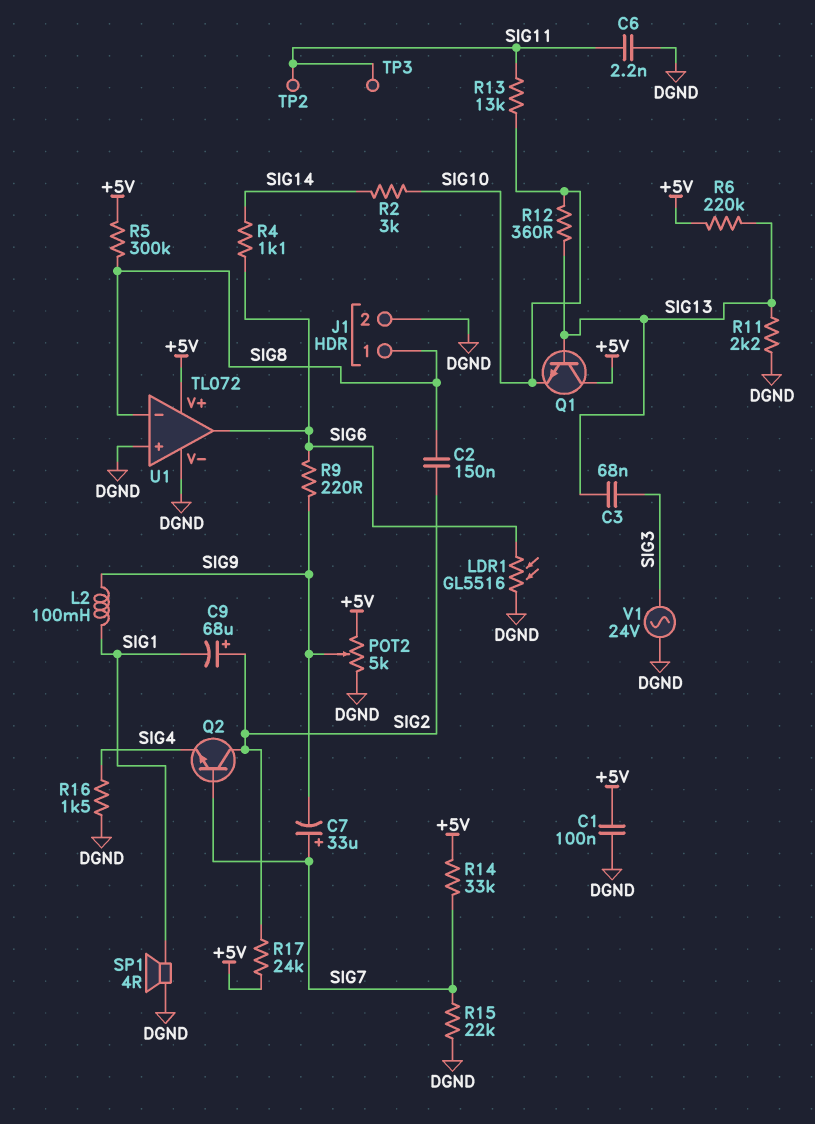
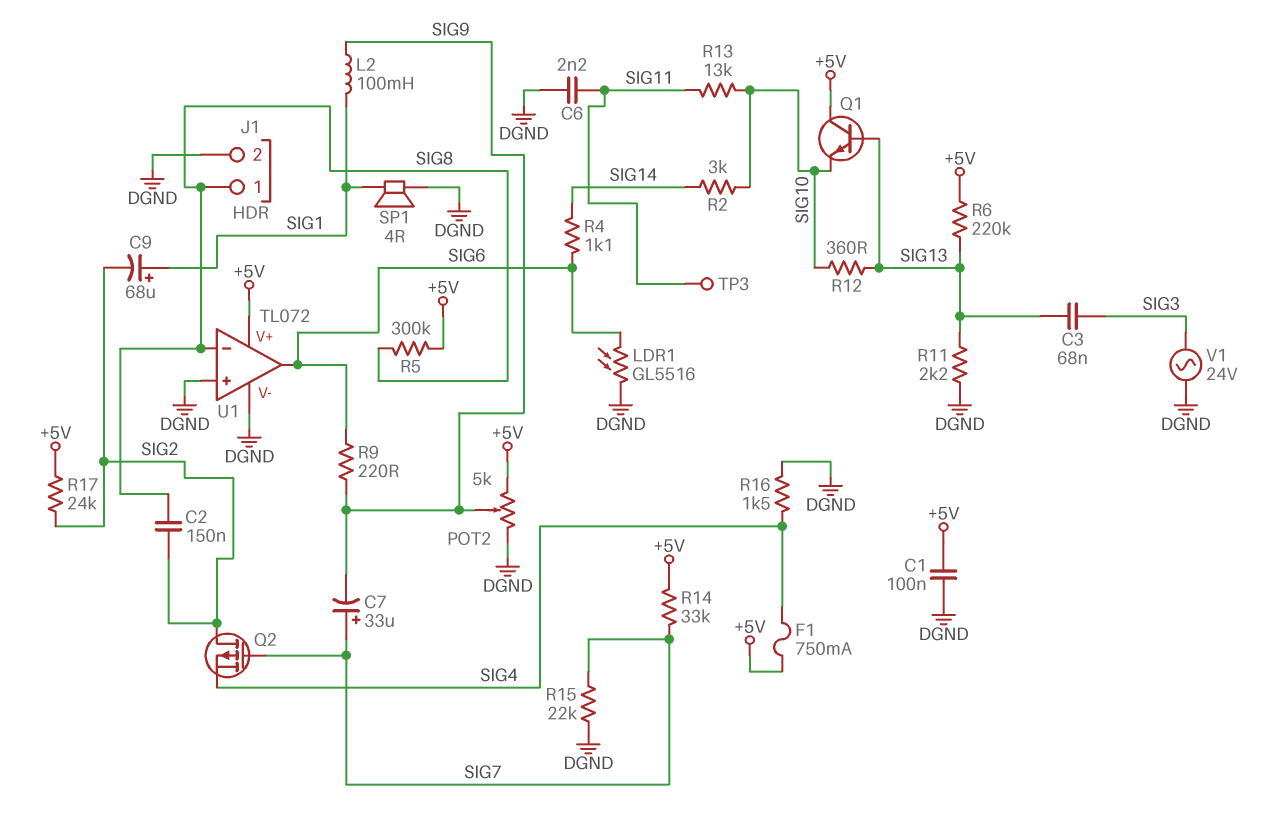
C9: 68uF (plus SIG2, minus SIG1) -> 68uF (plus SIG1, minus SIG2)
F1: none -> 750mA (+5V, SIG4)
Q2: NPN (B SIG7, C SIG2, E SIG4) -> PMOS (G SIG7, D SIG2, S SIG4)
TP2: test point (SIG11) -> none

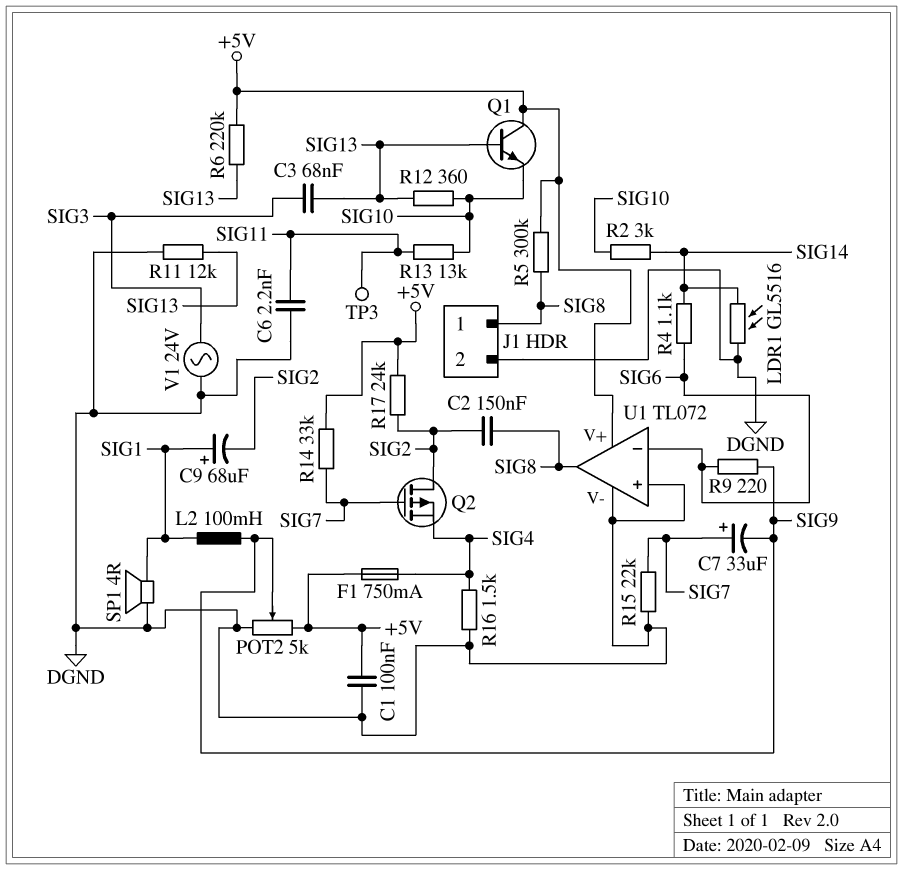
LDR1: GL5516 (DGND, SIG6) -> GL5516 (DGND, SIG14)
R11: 2.2k (DGND, SIG13) -> 12k (DGND, SIG13)
U1 pin in-: SIG8 -> SIG6
U1 pin out: SIG6 -> SIG8

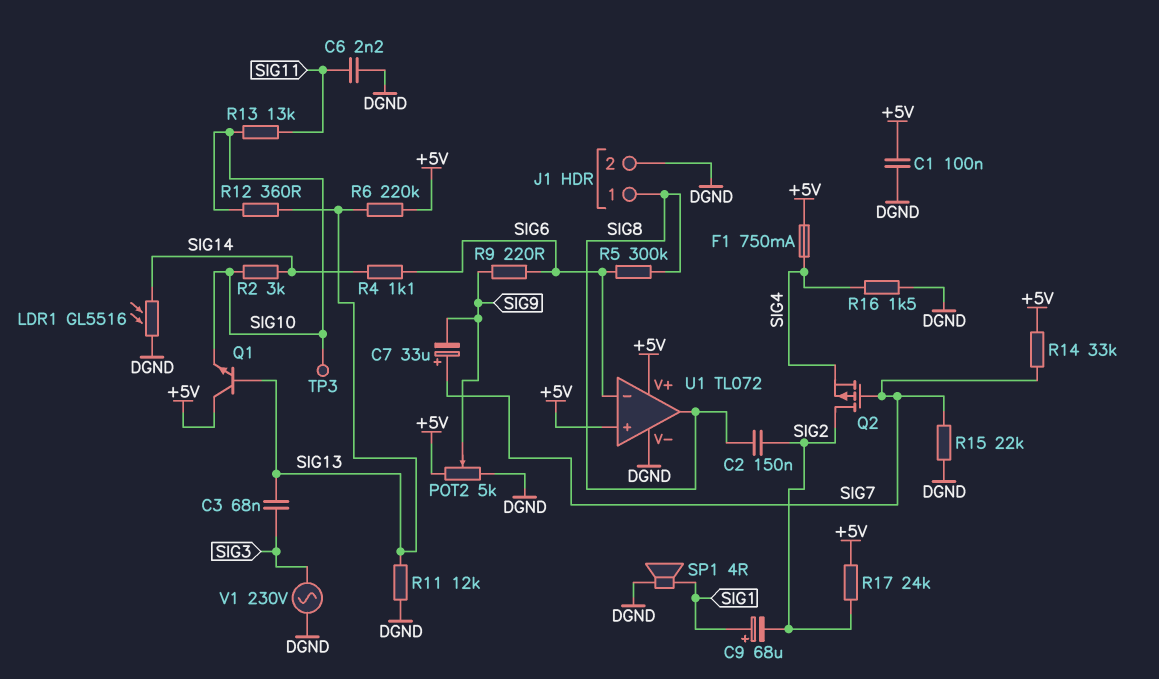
L2: 100mH (SIG1, SIG9) -> none
R5: 300k (+5V, SIG8) -> 300k (SIG6, SIG8)
TP3: test point (SIG11) -> test point (SIG10)
U1 pin in+: DGND -> +5V
V1: AC 24V (DGND, SIG3) -> AC 230V (DGND, SIG3)

